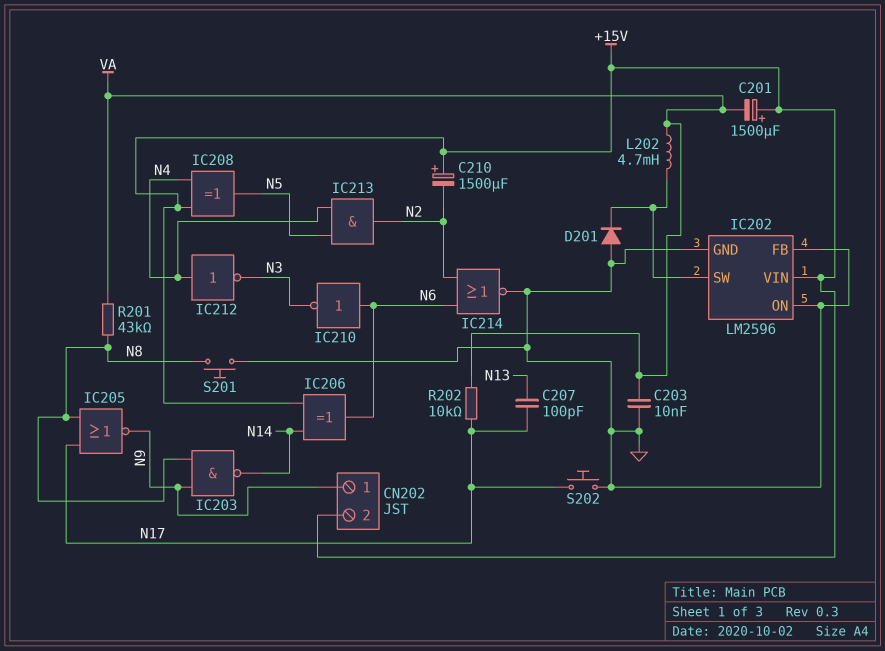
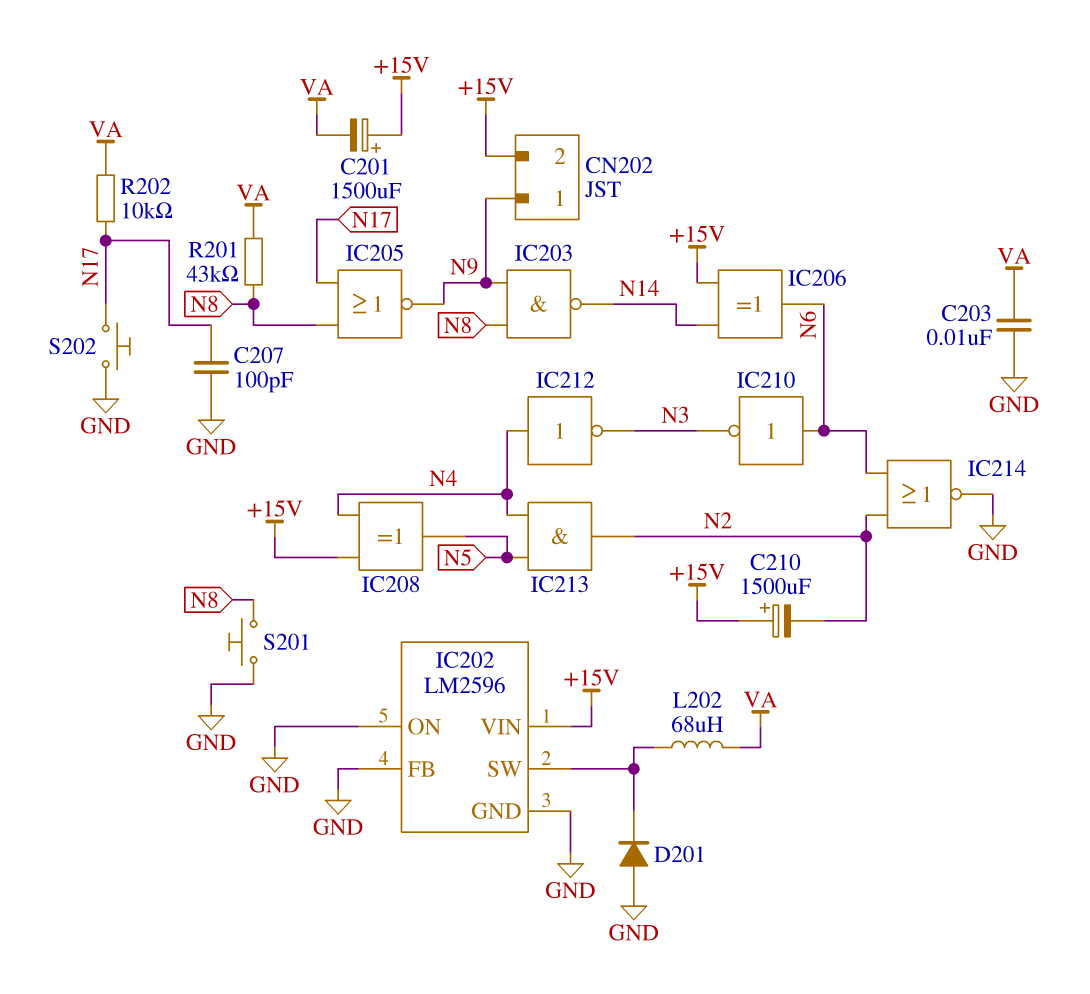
C207: 100pF (N13, N17) -> 100pF (GND, N17)
L202: 4.7mH (IC202/SW, VA) -> 68uH (IC202/SW, VA)

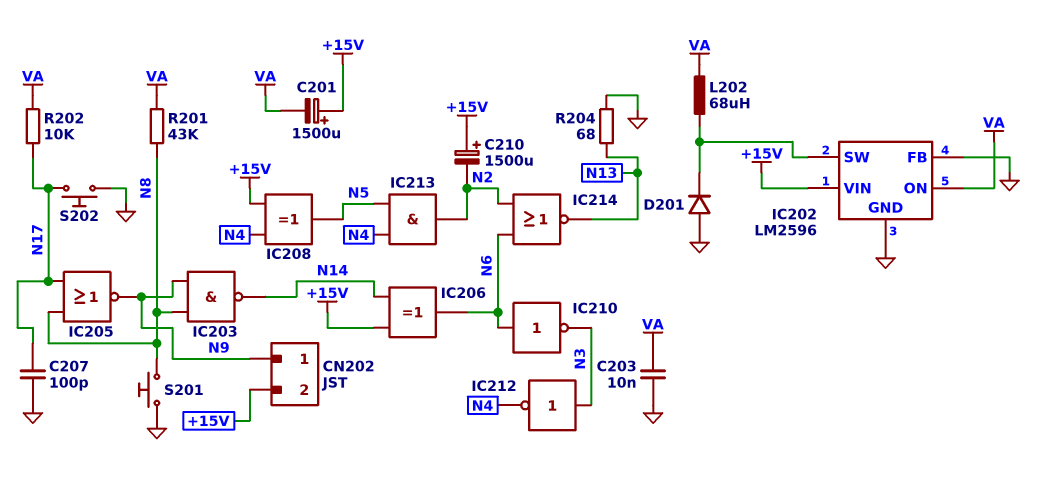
IC202 pin ON: GND -> VA
IC212: NOT (in N4, out N3) -> NOT (in N3, out N4)
IC214: NOR (in N2, in N6, out GND) -> NOR (in N2, in N6, out N13)
R204: none -> 68 (GND, N13)

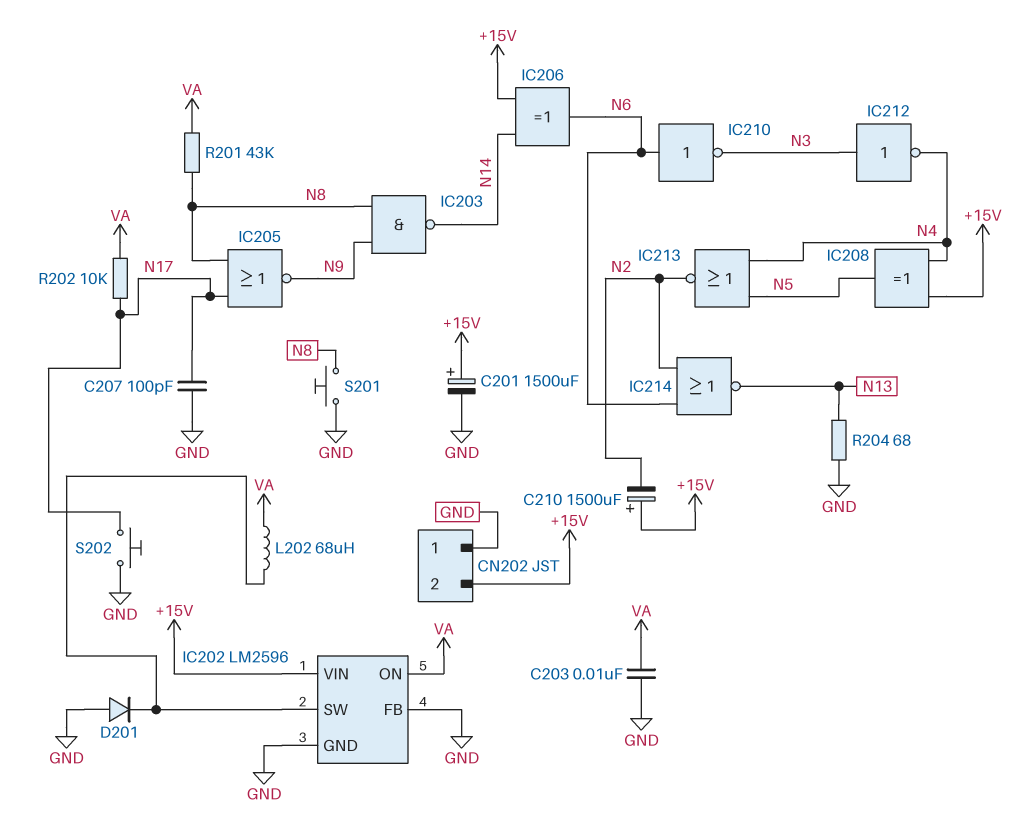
C201: 1500uF (plus +15V, minus VA) -> 1500uF (plus +15V, minus GND)
CN202 pin 1: N9 -> GND
IC213: AND (in N4, in N5, out N2) -> NOR (in N4, in N5, out N2)

